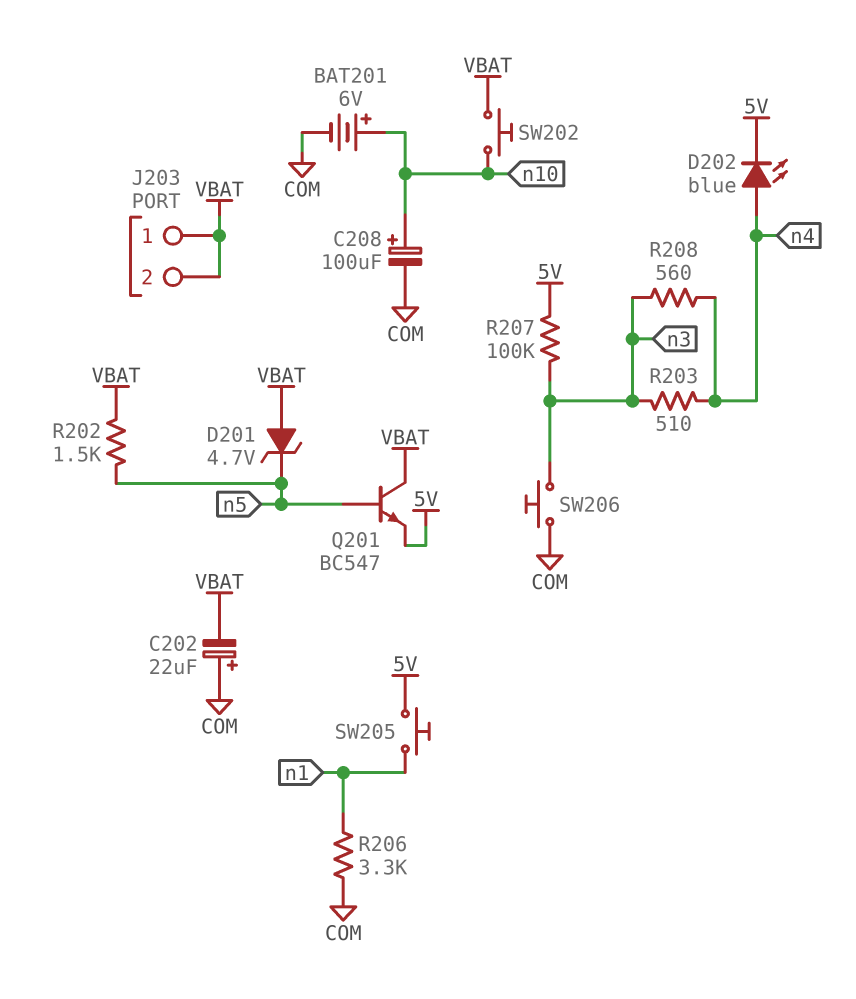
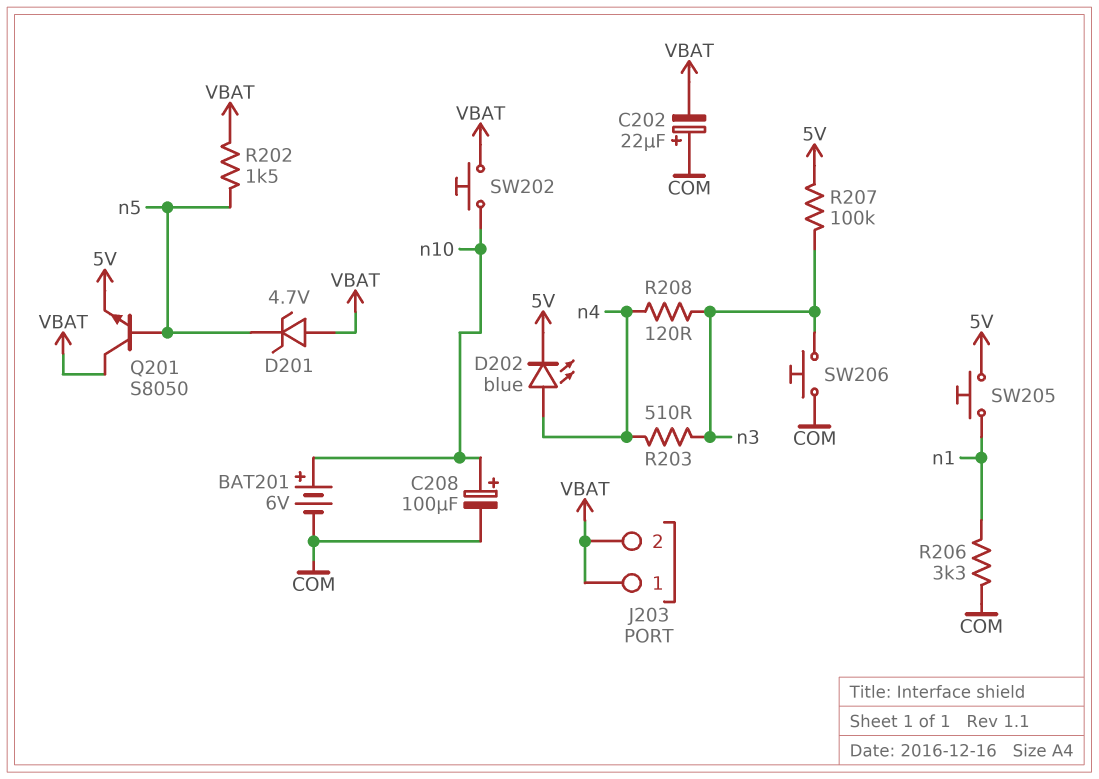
Q201: NPN BC547 (B n5, C VBAT, E 5V) -> NPN S8050 (B n5, C VBAT, E 5V)
R208: 560 (n3, n4) -> 120 (n3, n4)

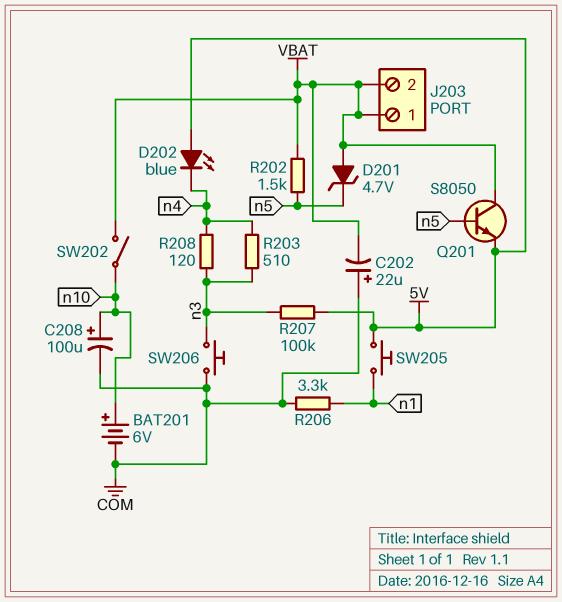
D202: LED blue (A n4, K 5V) -> LED blue (A 5V, K n4)
SW202: button (VBAT, n10) -> switch (VBAT, n10)

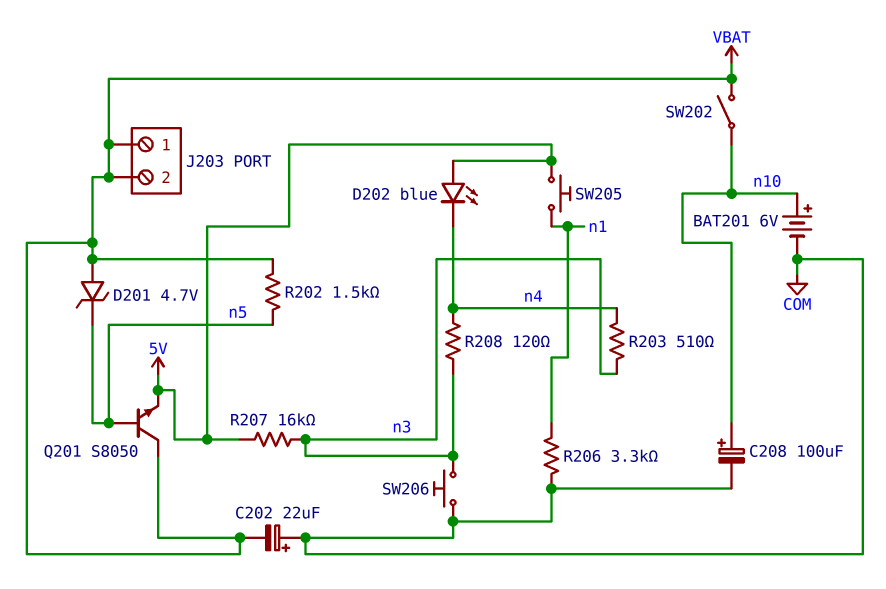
R207: 100k (5V, n3) -> 16k (5V, n3)

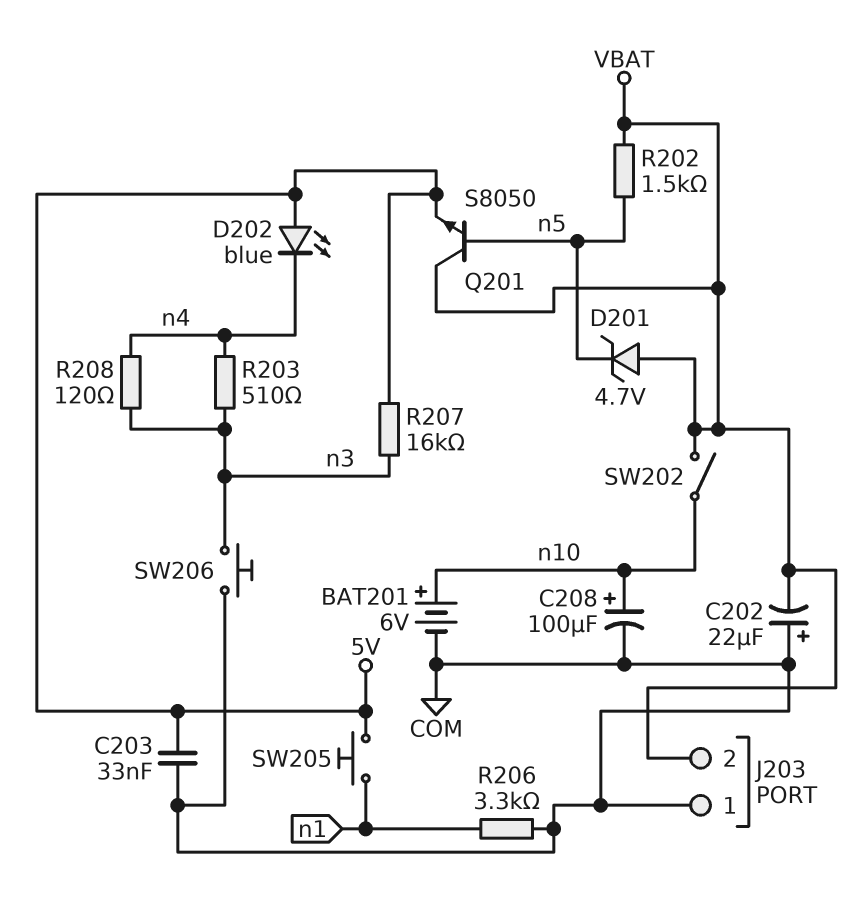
C203: none -> 33nF (5V, COM)
J203 pin 1: VBAT -> COM

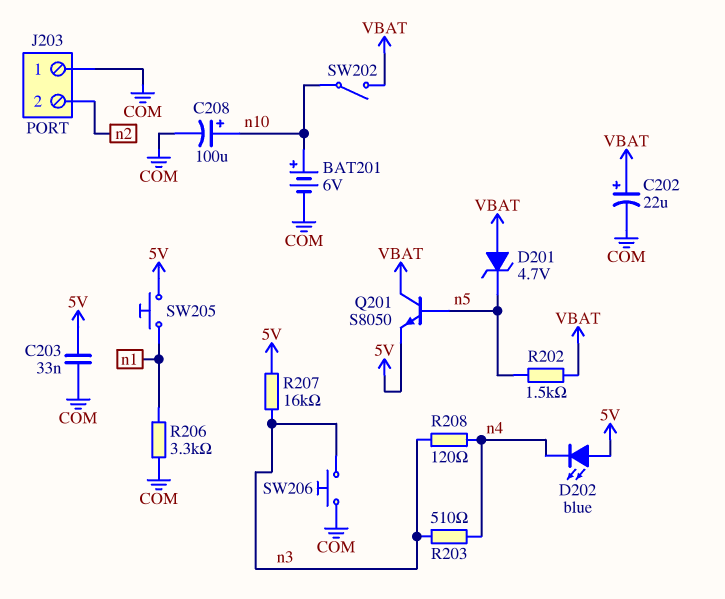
C202: 22uF (plus COM, minus VBAT) -> 22uF (plus VBAT, minus COM)
J203 pin 2: VBAT -> n2

